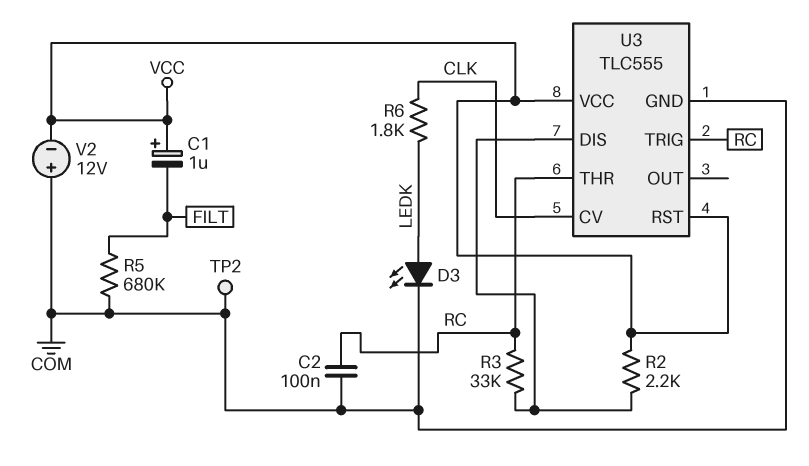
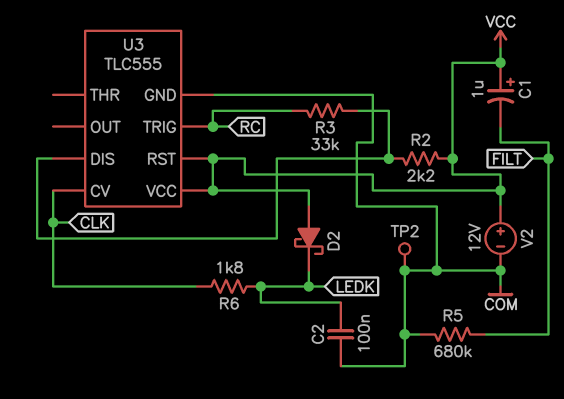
C2: 100nF (COM, RC) -> 100nF (COM, LEDK)
D2: none -> schottky (A VCC, K LEDK)
D3: LED (A LEDK, K COM) -> none
U3 pin THR: RC -> none
V2: 12V (plus COM, minus VCC) -> 12V (plus VCC, minus COM)

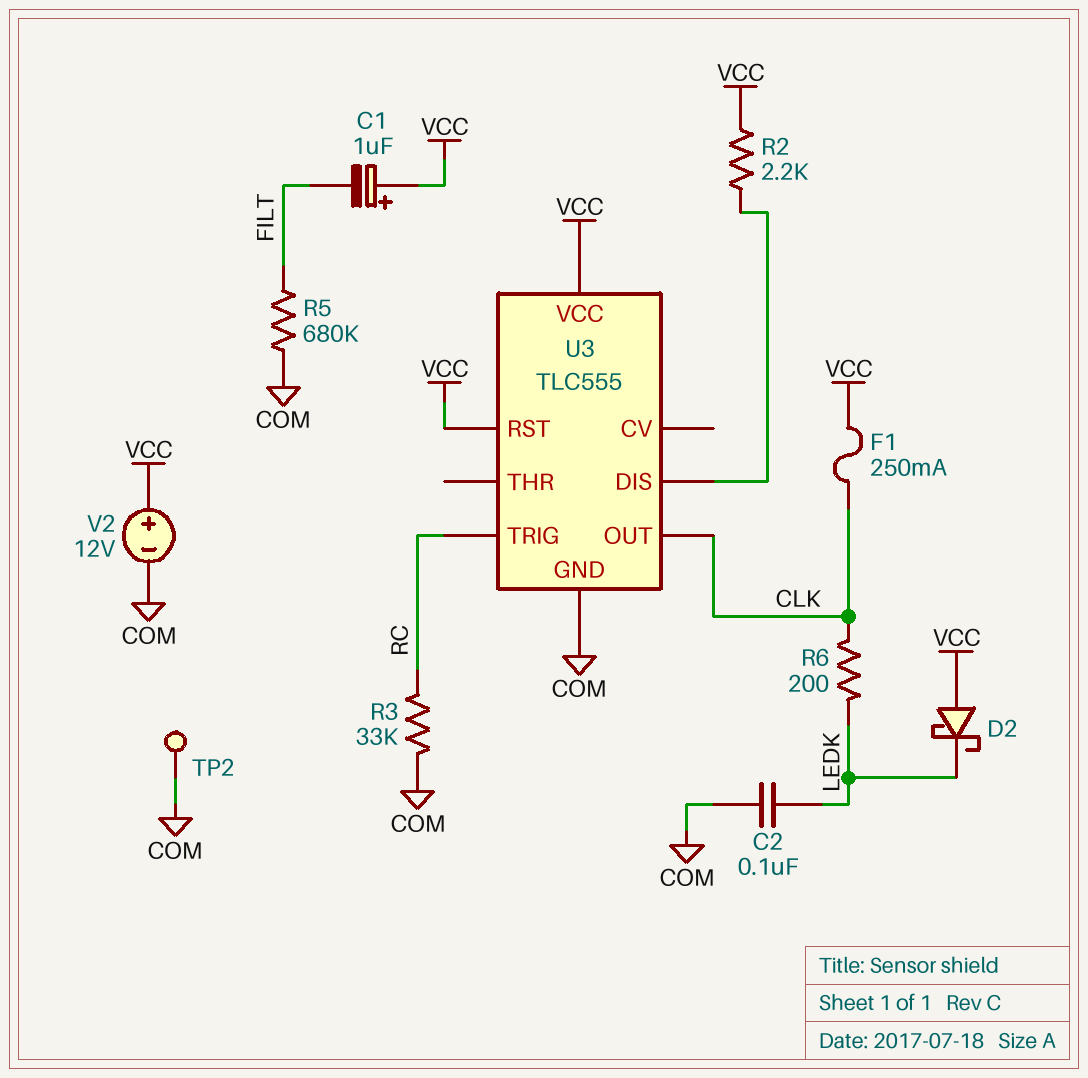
F1: none -> 250mA (CLK, VCC)
R3: 33k (RC, U3/DIS) -> 33k (COM, RC)
R6: 1.8k (CLK, LEDK) -> 200 (CLK, LEDK)
U3 pin CV: CLK -> none
U3 pin OUT: none -> CLK

